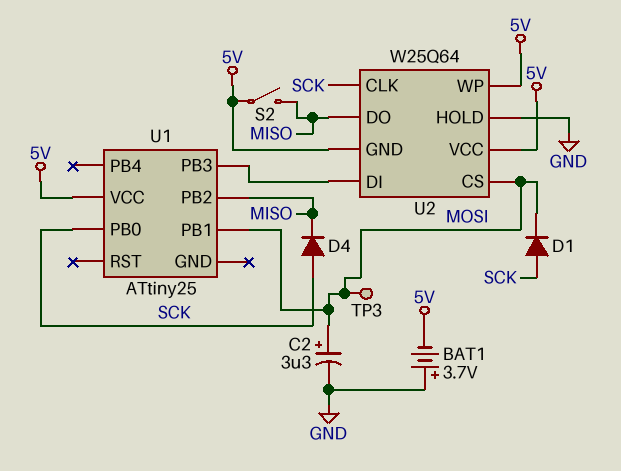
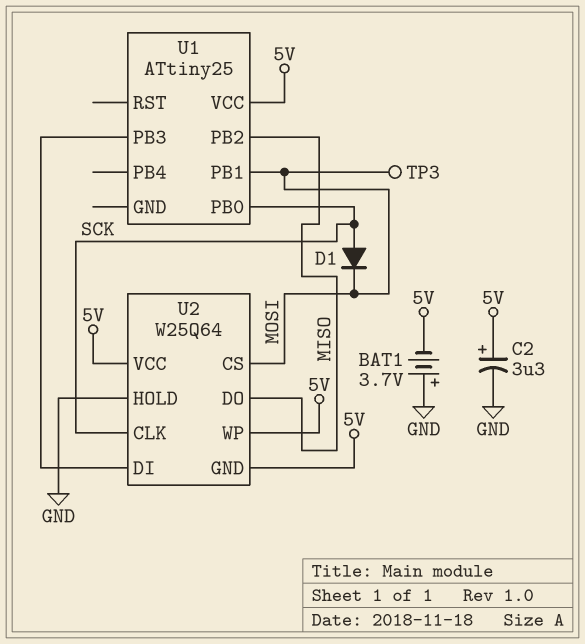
C2: 3.3uF (plus MOSI, minus GND) -> 3.3uF (plus 5V, minus GND)
D4: diode (A SCK, K MISO) -> none
S2: switch (5V, MISO) -> none

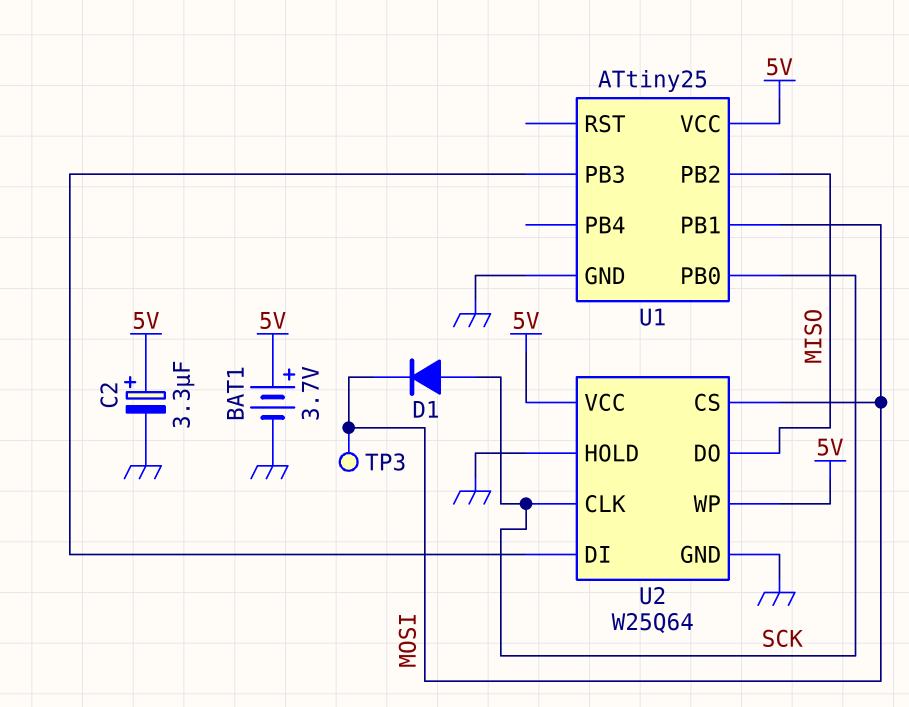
BAT1: 3.7V (plus GND, minus 5V) -> 3.7V (plus 5V, minus GND)
U1 pin GND: none -> GND
U2 pin GND: 5V -> GND

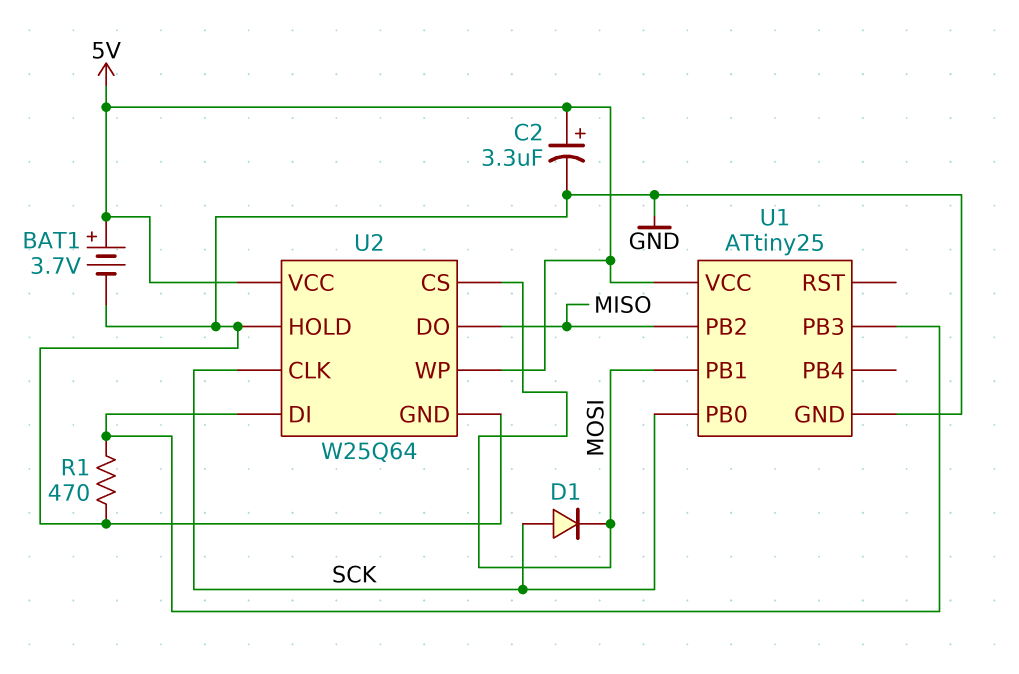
R1: none -> 470 (GND, U1/PB3)
TP3: test point (MOSI) -> none

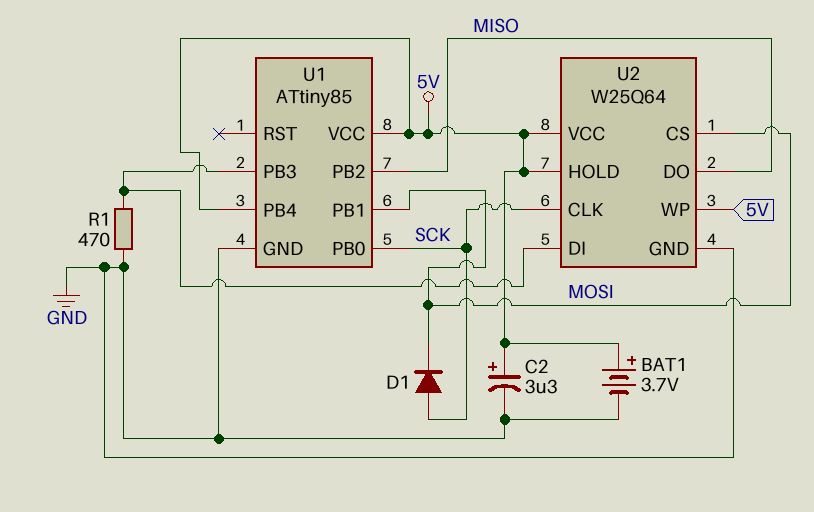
U1: ATtiny25 -> ATtiny85
U1 pin PB4: none -> 5V
U2 pin HOLD: GND -> 5V

